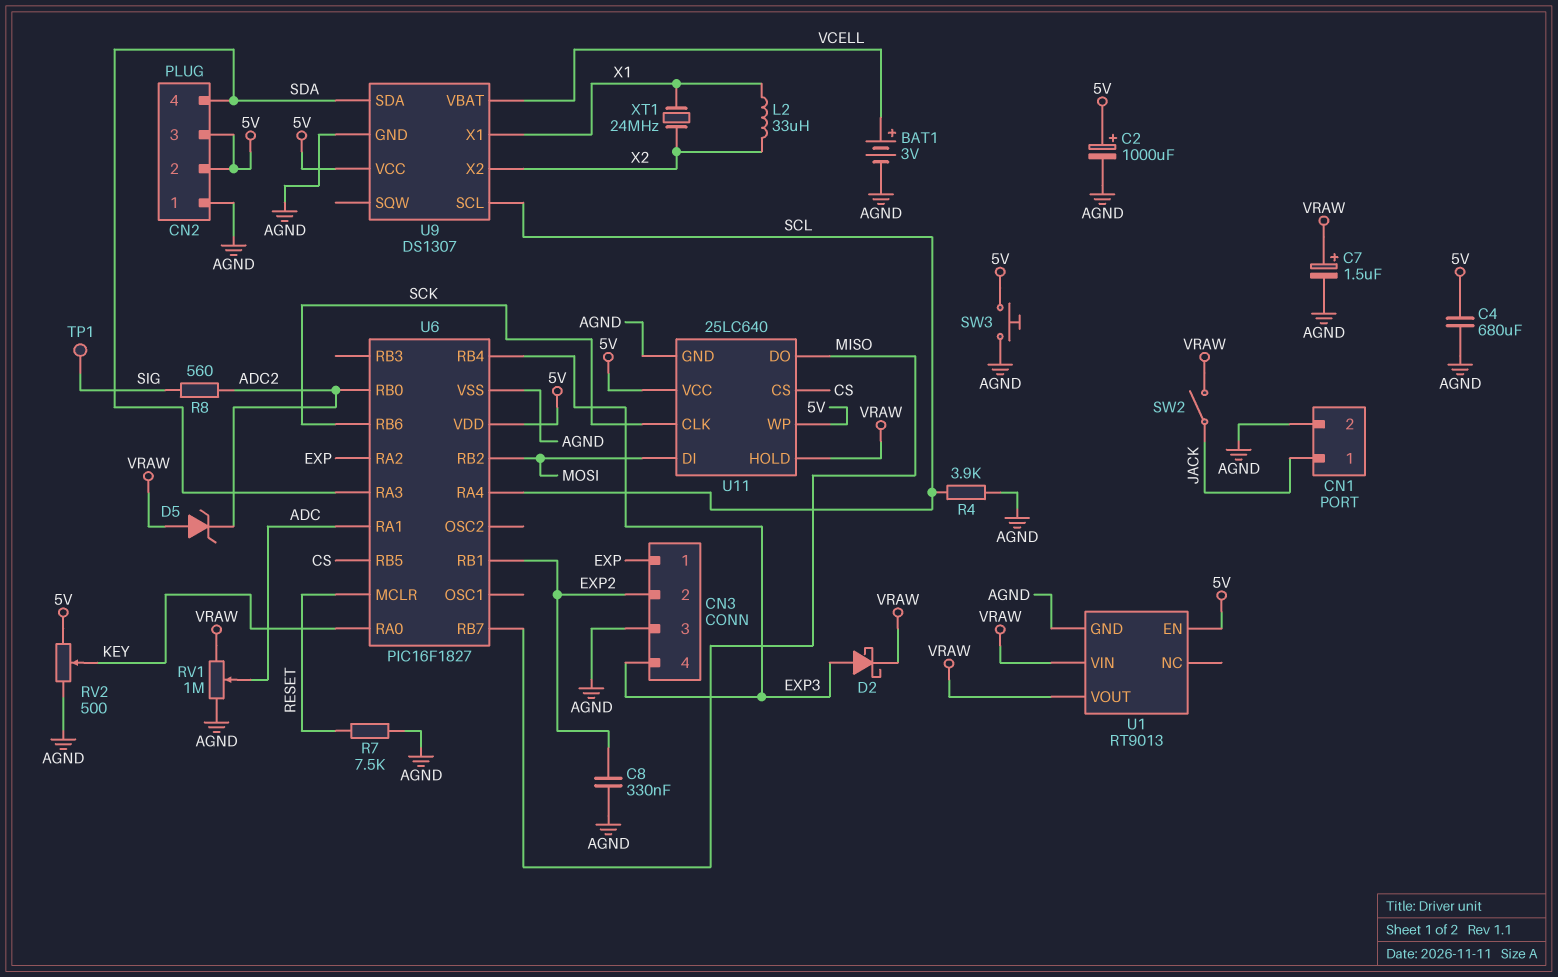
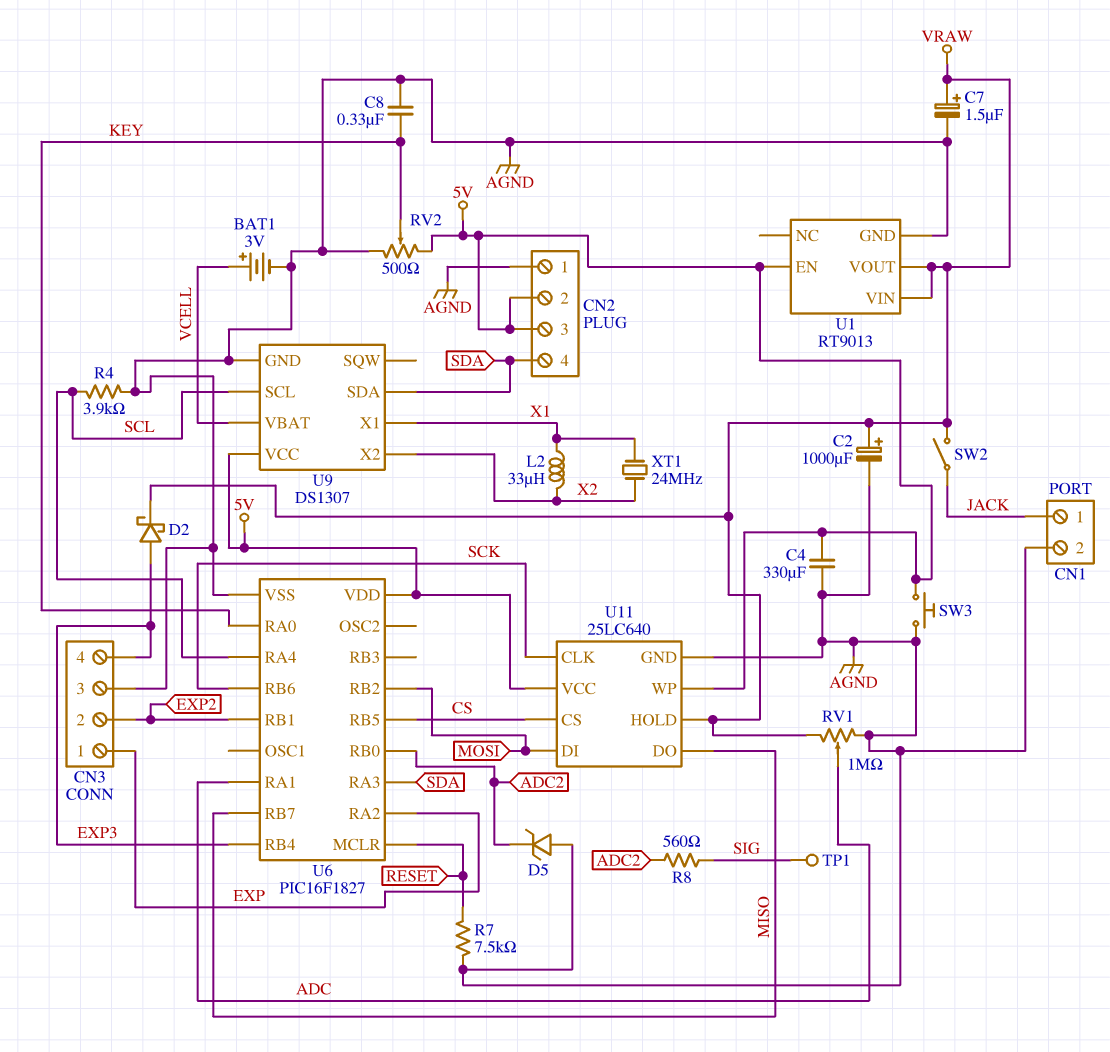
C2: 1000uF (plus 5V, minus AGND) -> 1000uF (plus VRAW, minus AGND)
C4: 680uF (5V, AGND) -> 330uF (5V, AGND)
C8: 330nF (AGND, EXP2) -> 330nF (AGND, KEY)
D5: zener (A VRAW, K ADC2) -> zener (A AGND, K ADC2)

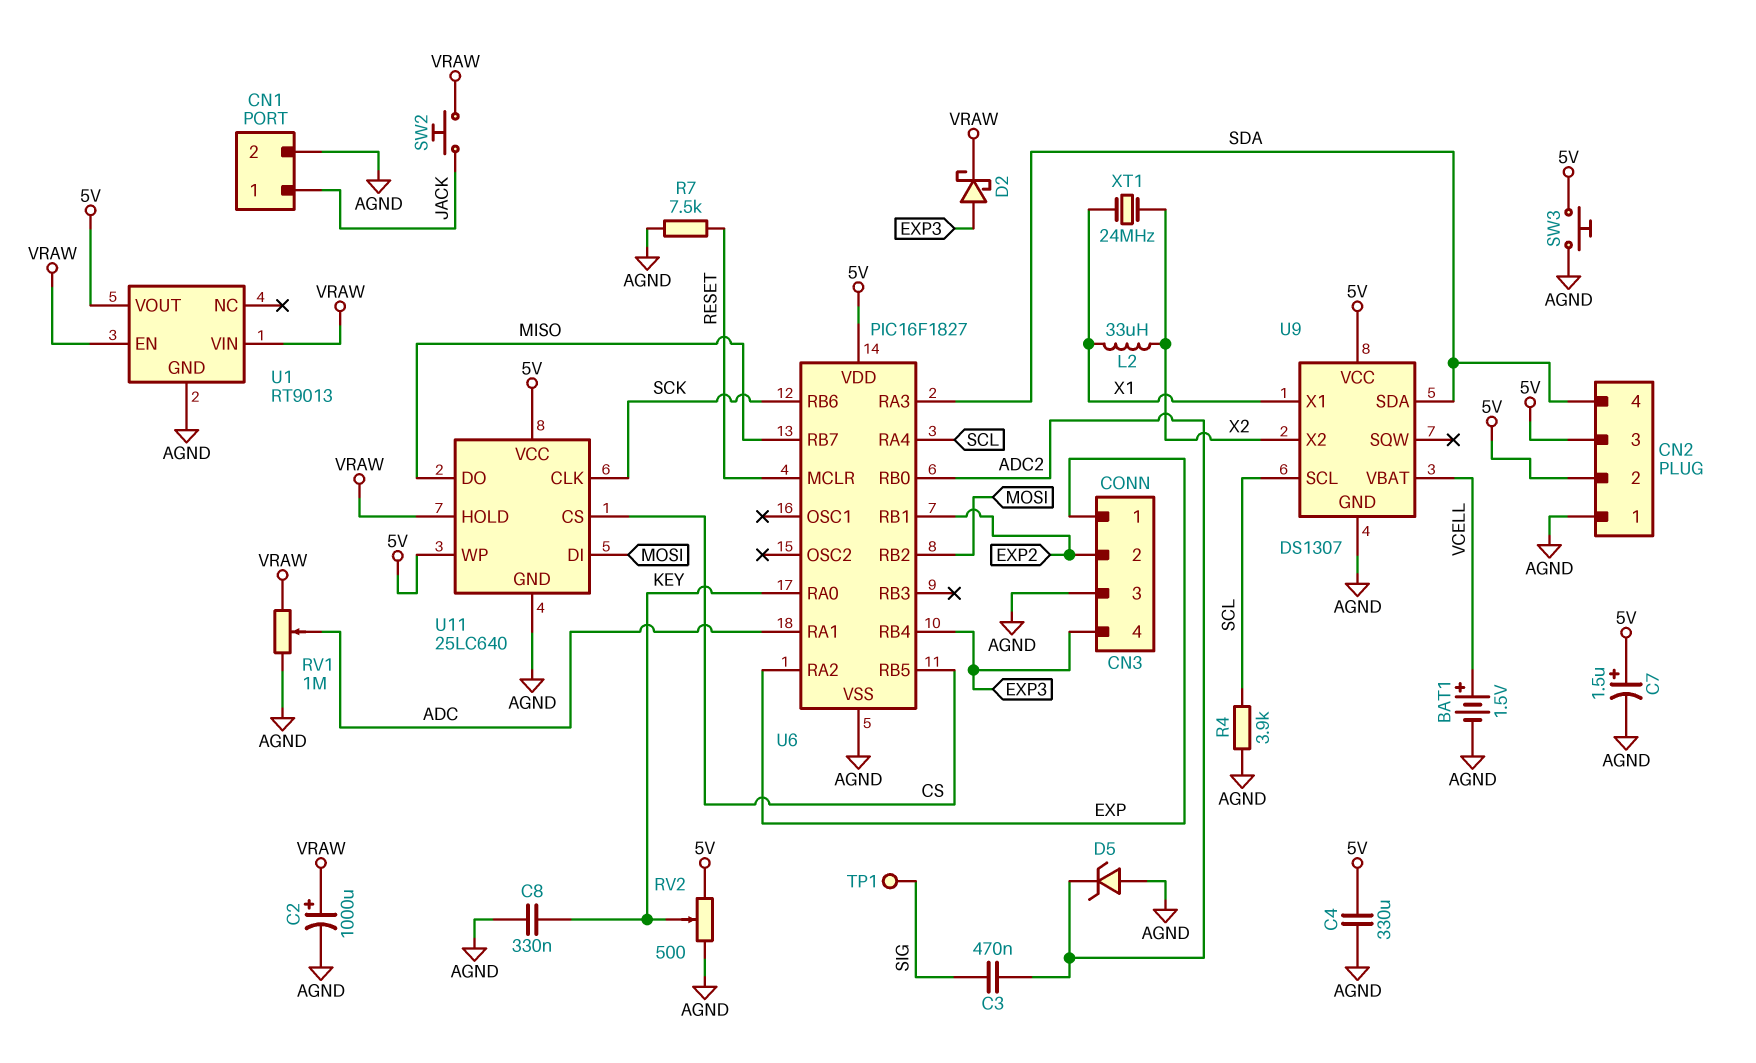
BAT1: 3V (plus VCELL, minus AGND) -> 1.5V (plus VCELL, minus AGND)
C3: none -> 470nF (ADC2, SIG)
C7: 1.5uF (plus VRAW, minus AGND) -> 1.5uF (plus 5V, minus AGND)
R8: 560 (ADC2, SIG) -> none
SW2: switch (JACK, VRAW) -> button (JACK, VRAW)
U1 pin EN: 5V -> VRAW
U1 pin VOUT: VRAW -> 5V

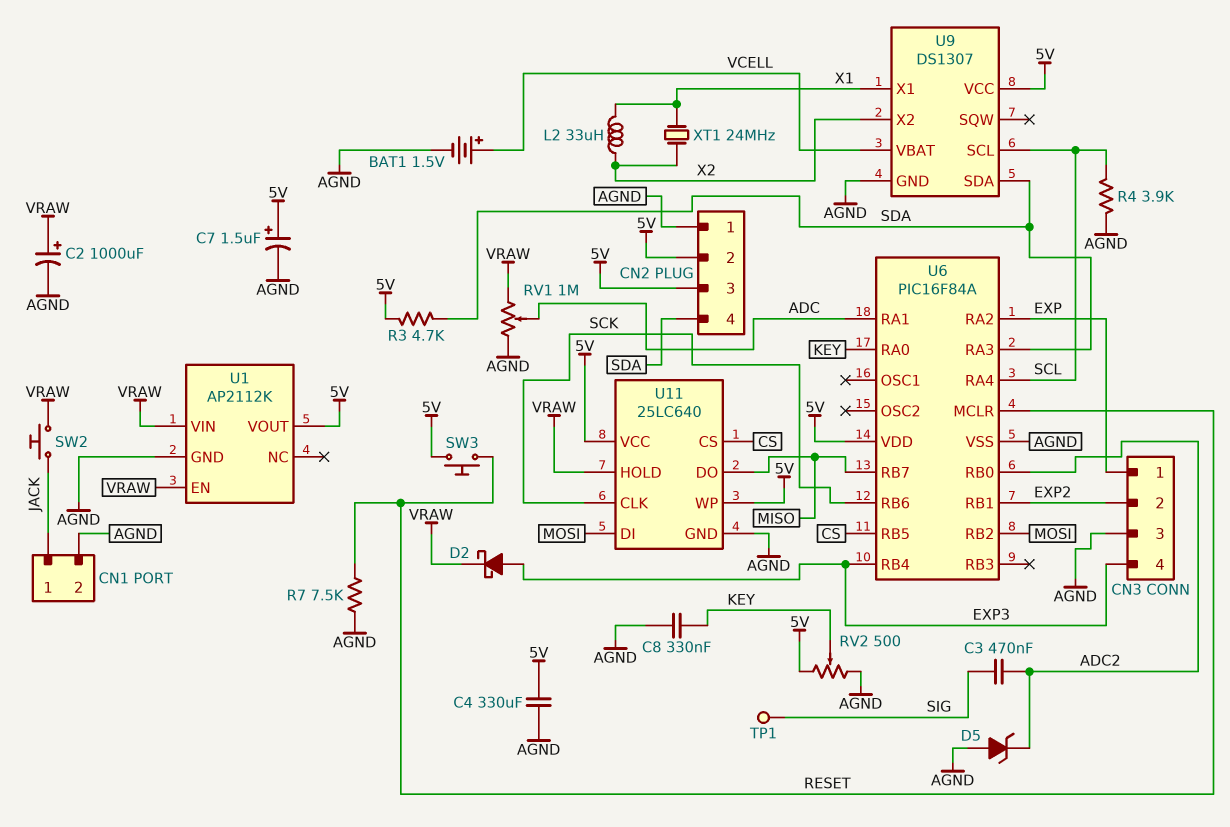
R3: none -> 4.7k (5V, SDA)
SW3: button (5V, AGND) -> button (5V, RESET)
U1: RT9013 -> AP2112K
U6: PIC16F1827 -> PIC16F84A

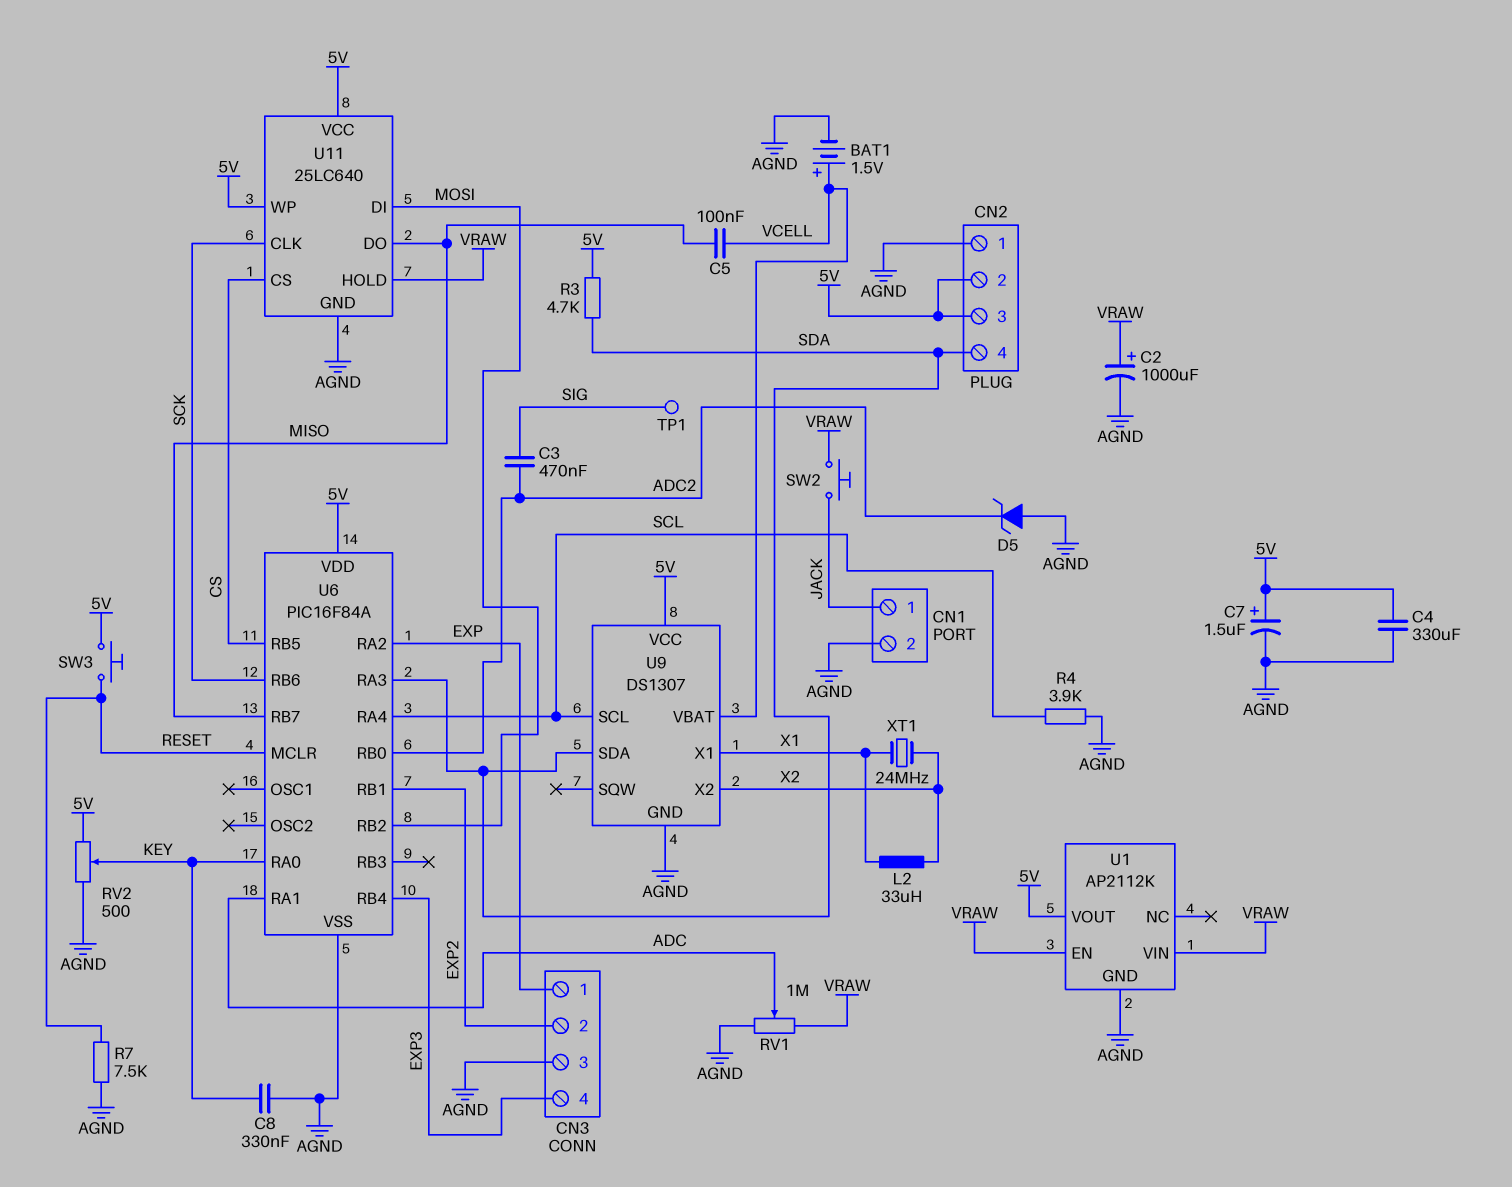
C5: none -> 100nF (MISO, VCELL)
D2: schottky (A EXP3, K VRAW) -> none

